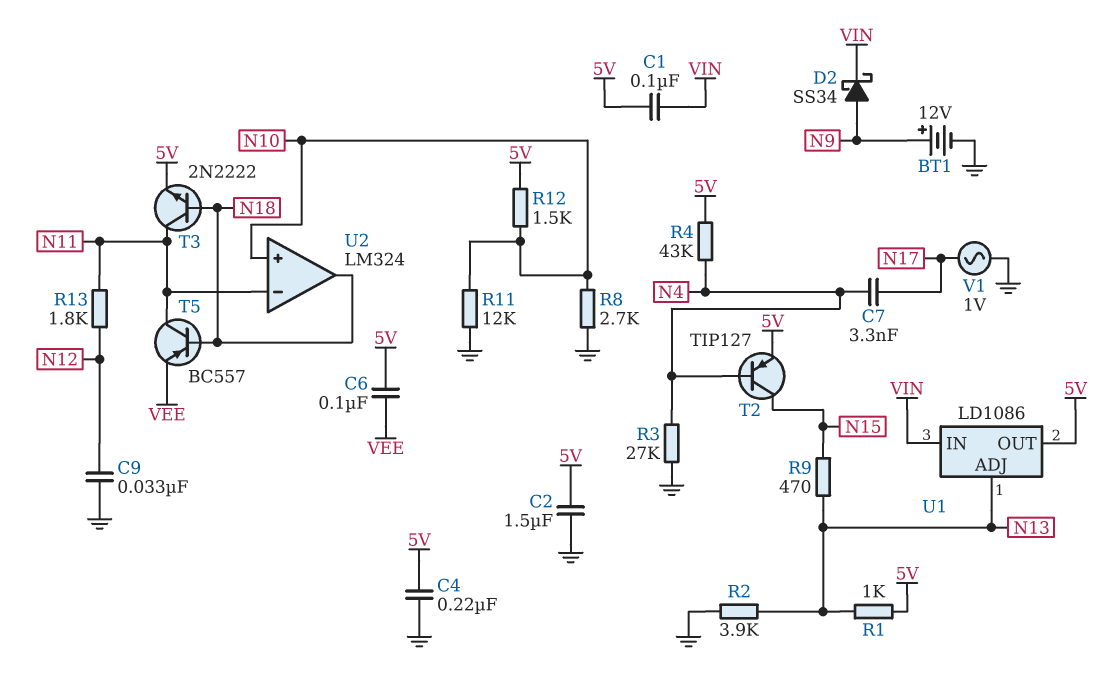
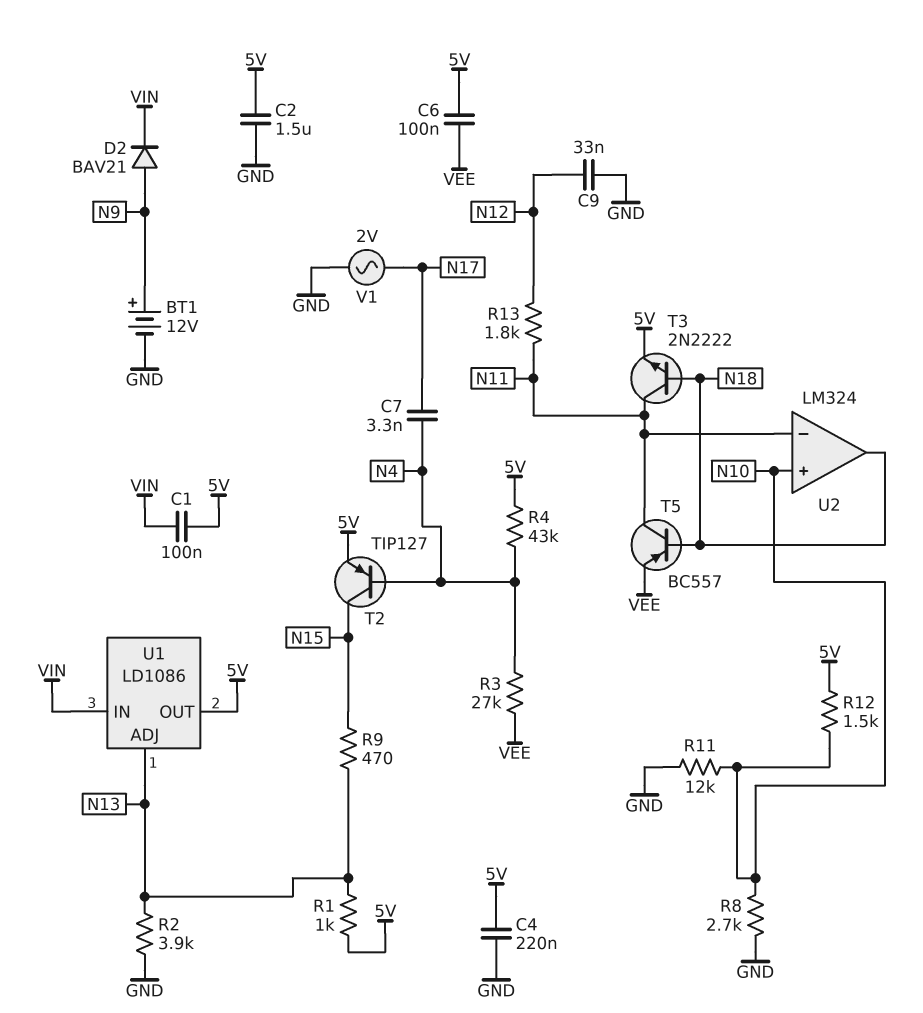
D2: schottky SS34 (A N9, K VIN) -> diode BAV21 (A N9, K VIN)
R3: 27k (GND, N4) -> 27k (N4, VEE)
V1: AC 1V (GND, N17) -> AC 2V (GND, N17)

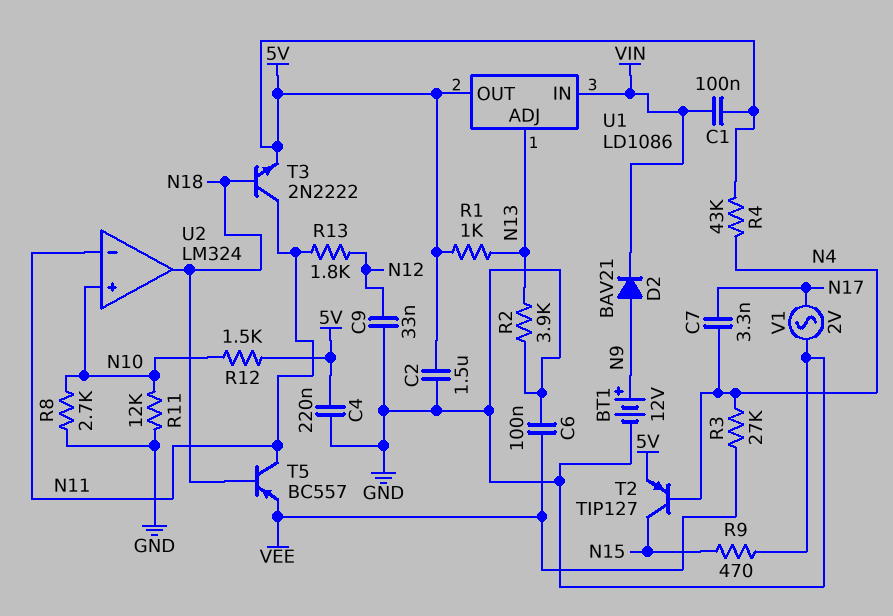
C6: 100nF (5V, VEE) -> 100nF (GND, VEE)
R9: 470 (N13, N15) -> 470 (GND, N15)

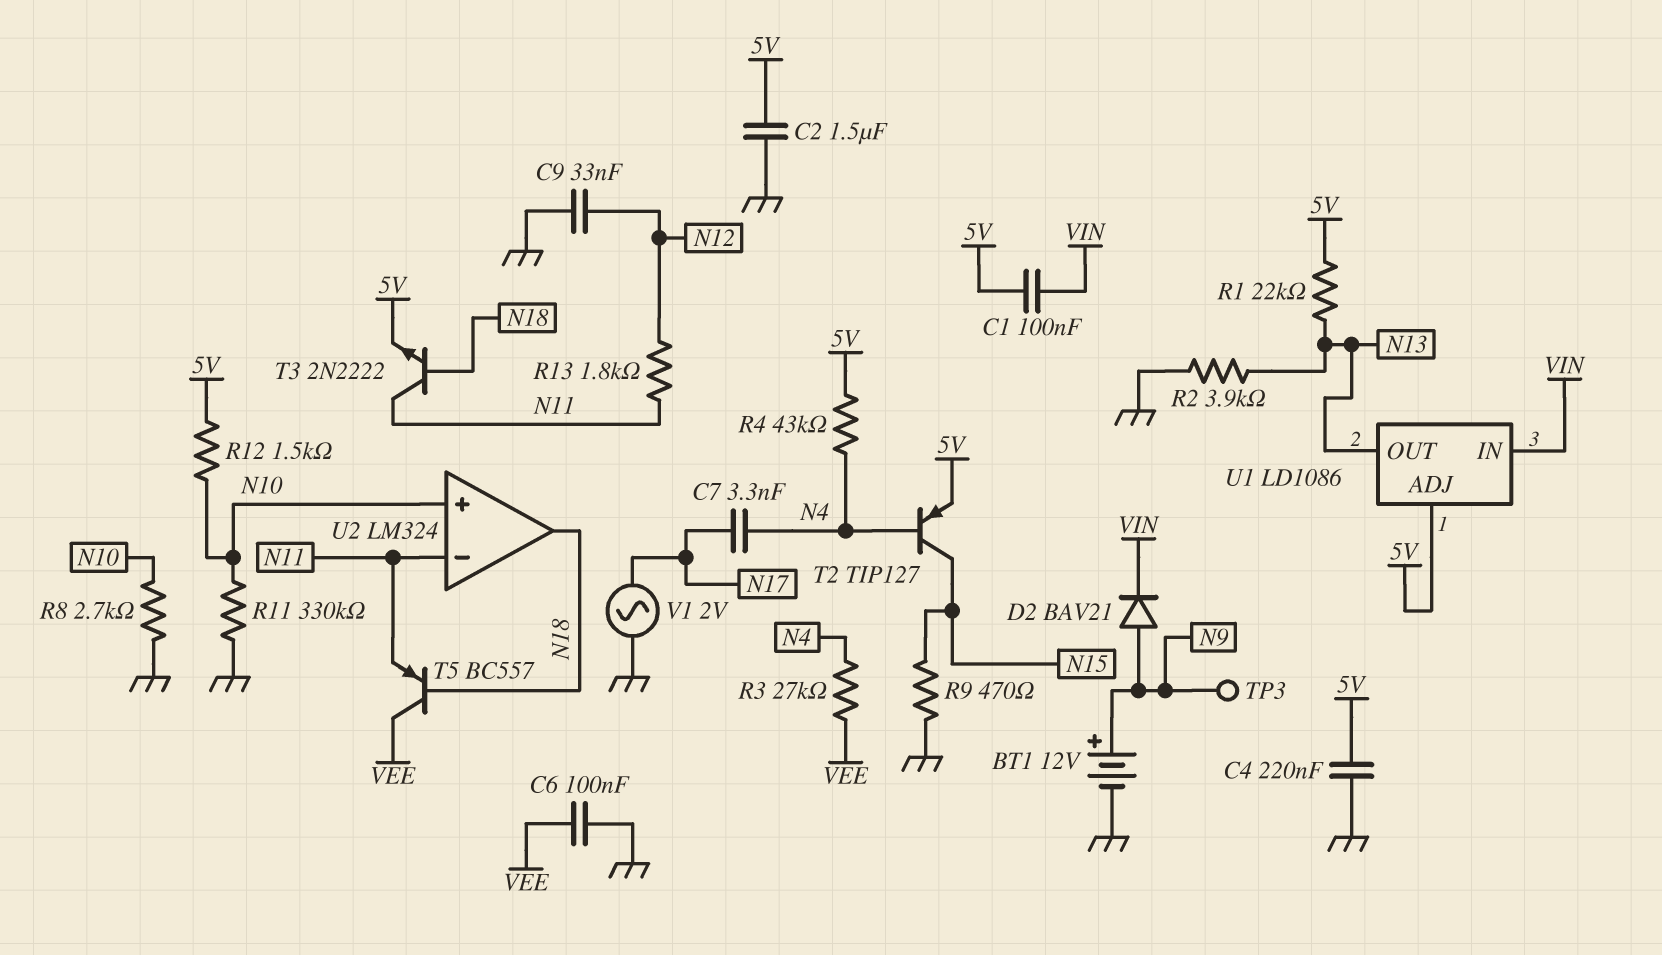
R1: 1k (5V, N13) -> 22k (5V, N13)
R11: 12k (GND, N10) -> 330k (GND, N10)
T5: PNP BC557 (B N18, C N11, E VEE) -> PNP BC557 (B N18, C VEE, E N11)
TP3: none -> test point (N9)
U1 pin ADJ: N13 -> 5V
U1 pin OUT: 5V -> N13

